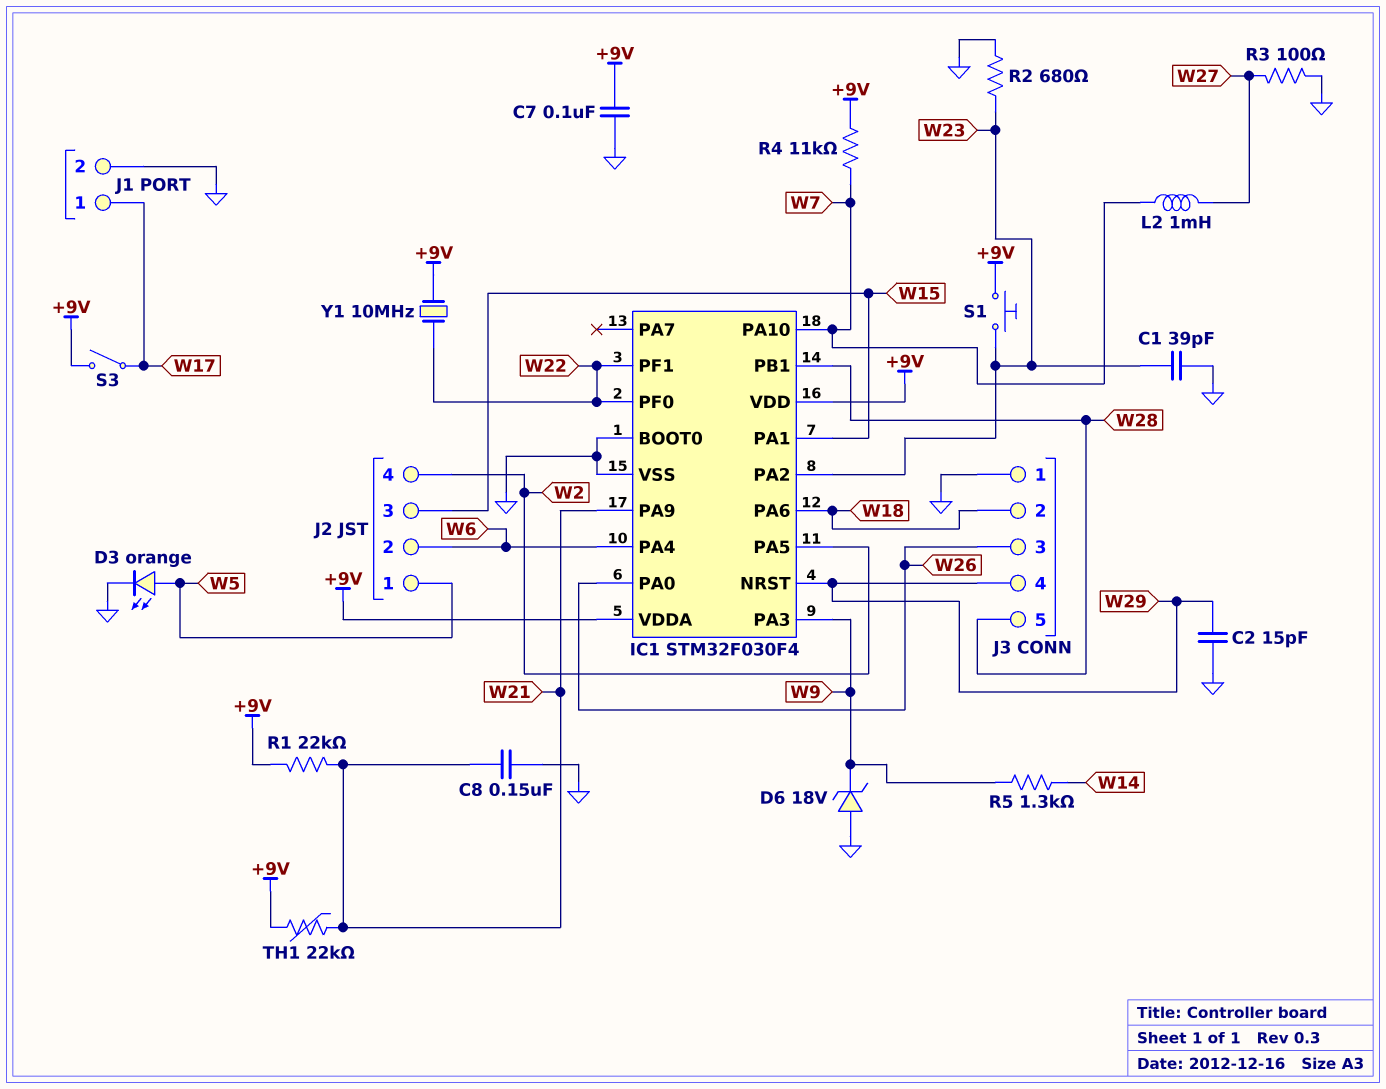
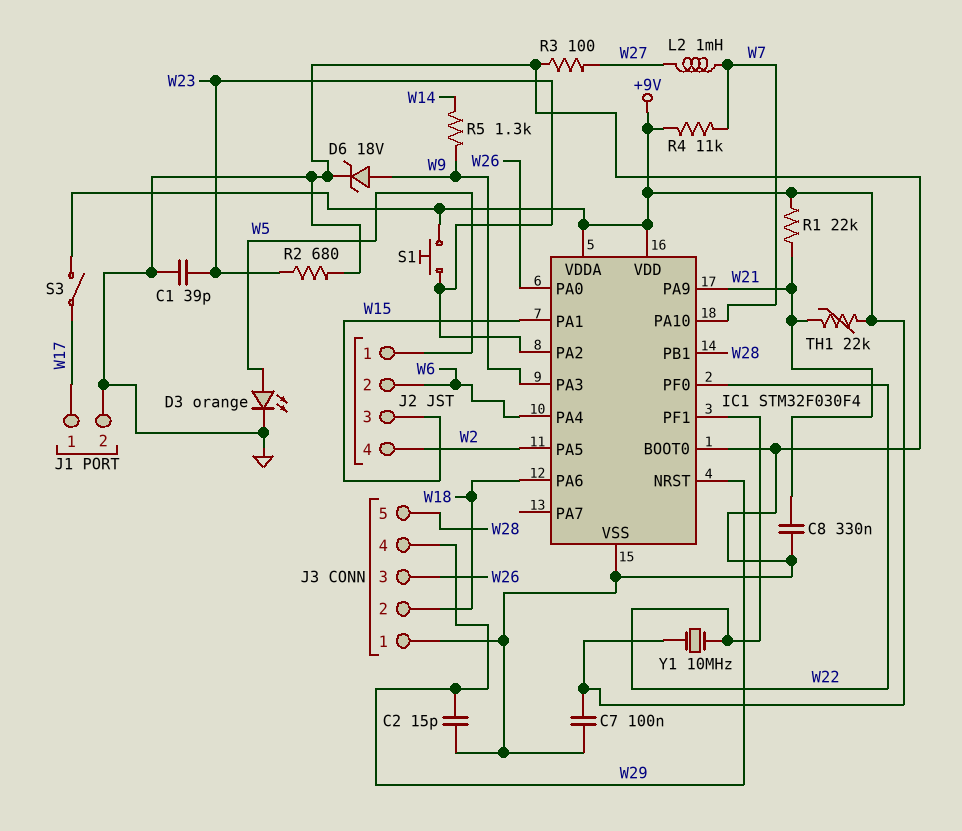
C8: 150nF (GND, W21) -> 330nF (GND, W21)
D6: zener 18V (A GND, K W9) -> zener 18V (A W9, K GND)

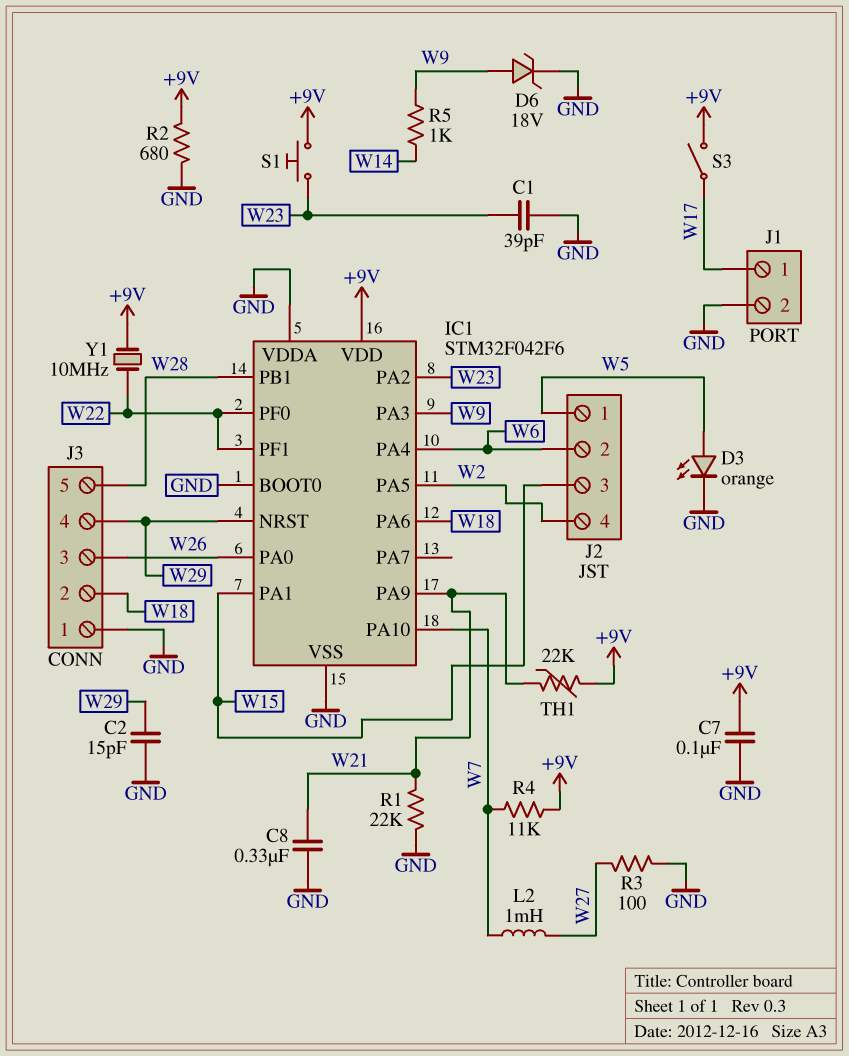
IC1: STM32F030F4 -> STM32F042F6
IC1 pin VDDA: +9V -> GND
R1: 22k (+9V, W21) -> 22k (GND, W21)
R2: 680 (GND, W23) -> 680 (+9V, GND)
R5: 1.3k (W9, W14) -> 1k (W9, W14)

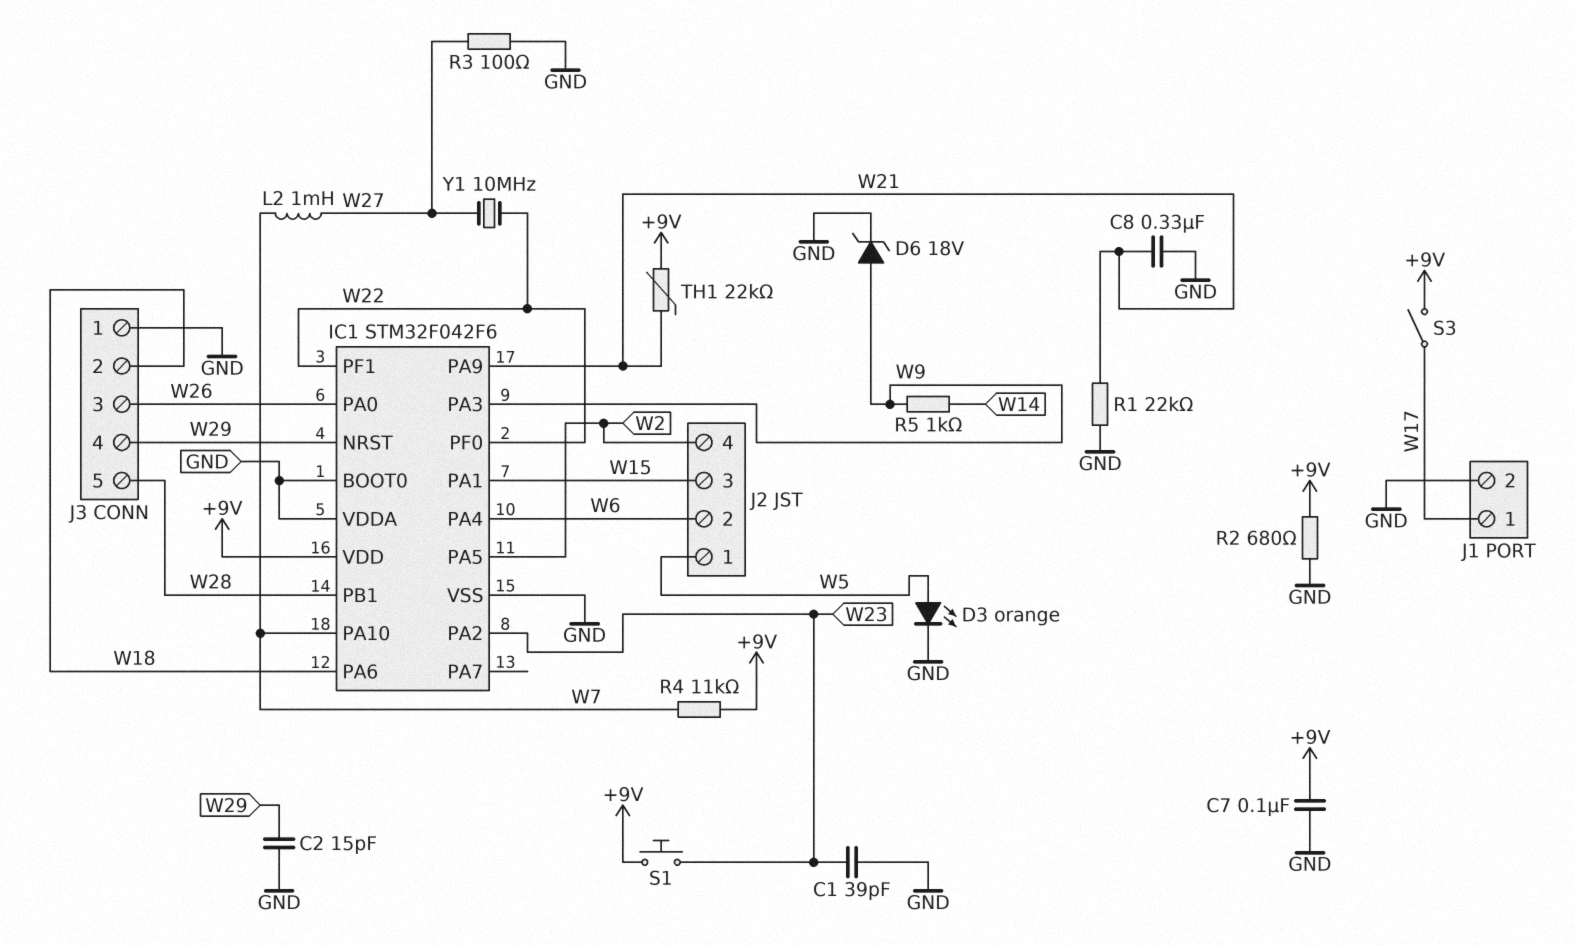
Y1: 10MHz (+9V, W22) -> 10MHz (W22, W27)

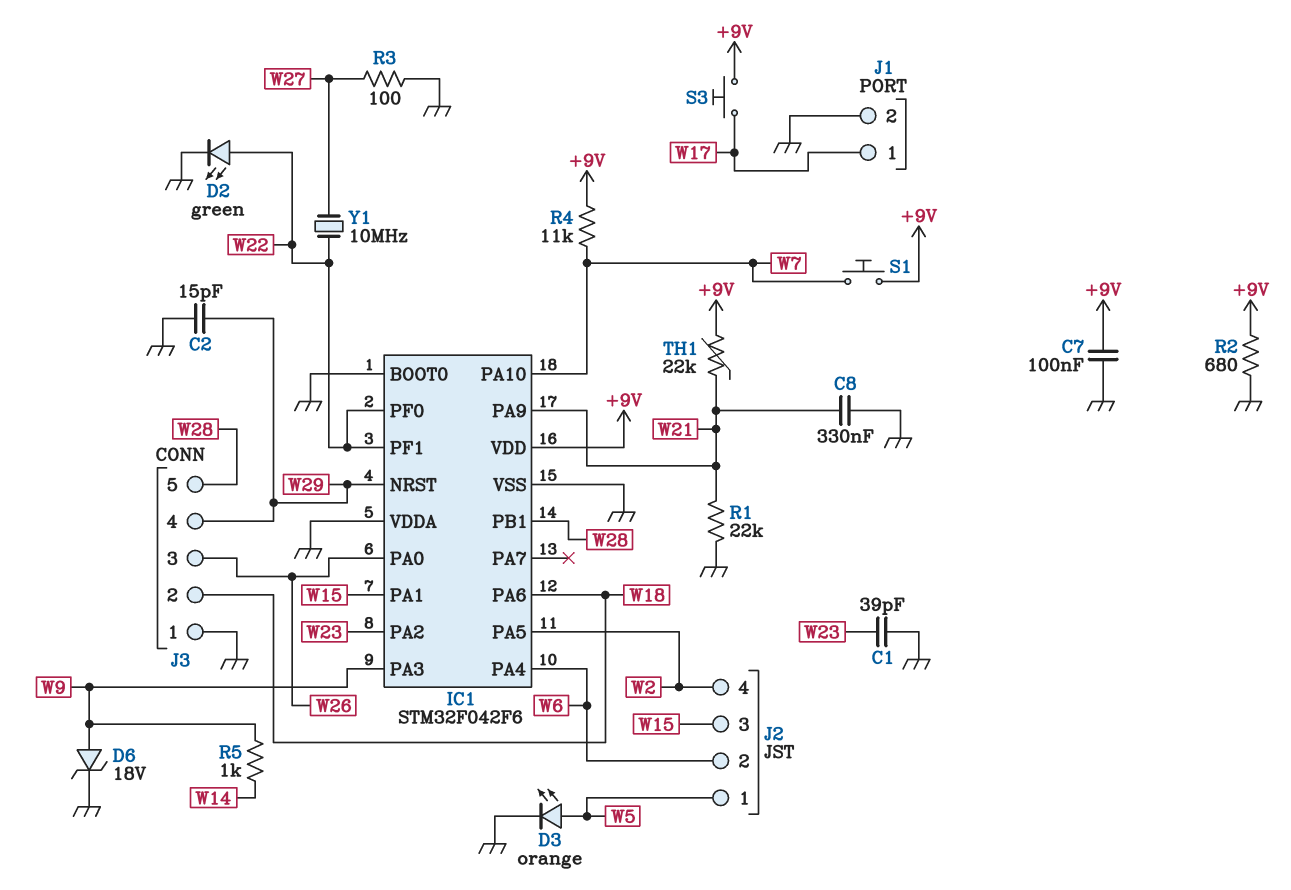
D2: none -> LED green (A W22, K GND)
L2: 1mH (W7, W27) -> none
S1: button (+9V, W23) -> button (+9V, W7)
S3: switch (+9V, W17) -> button (+9V, W17)

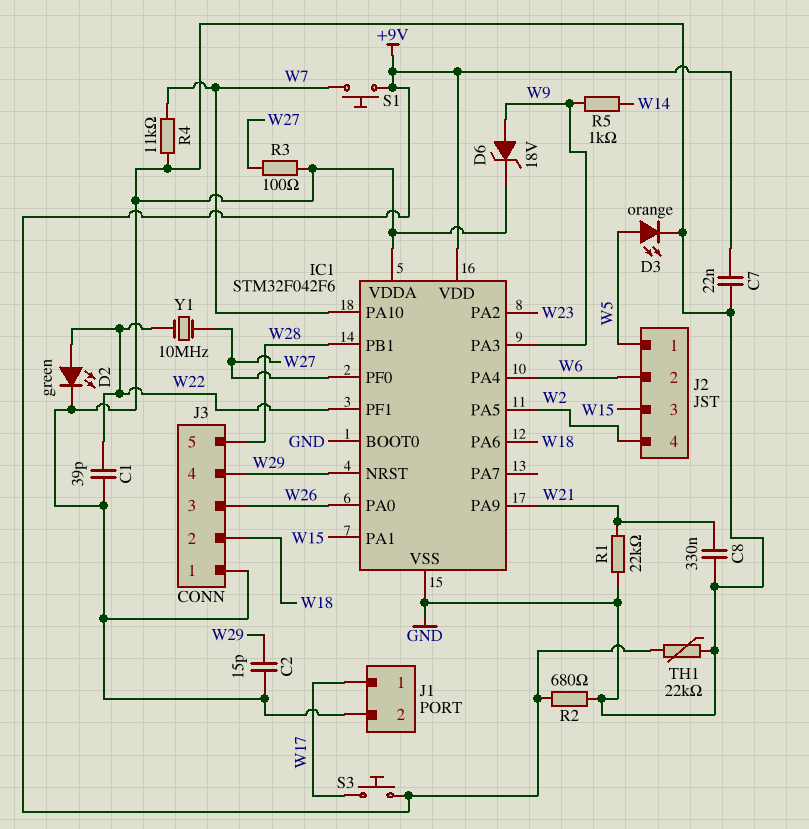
C1: 39pF (GND, W23) -> 39pF (GND, W22)
C7: 100nF (+9V, GND) -> 22nF (+9V, GND)
IC1 pin PF0: W22 -> W27
R4: 11k (+9V, W7) -> 11k (GND, W7)
TH1: 22k (+9V, W21) -> 22k (+9V, GND)

